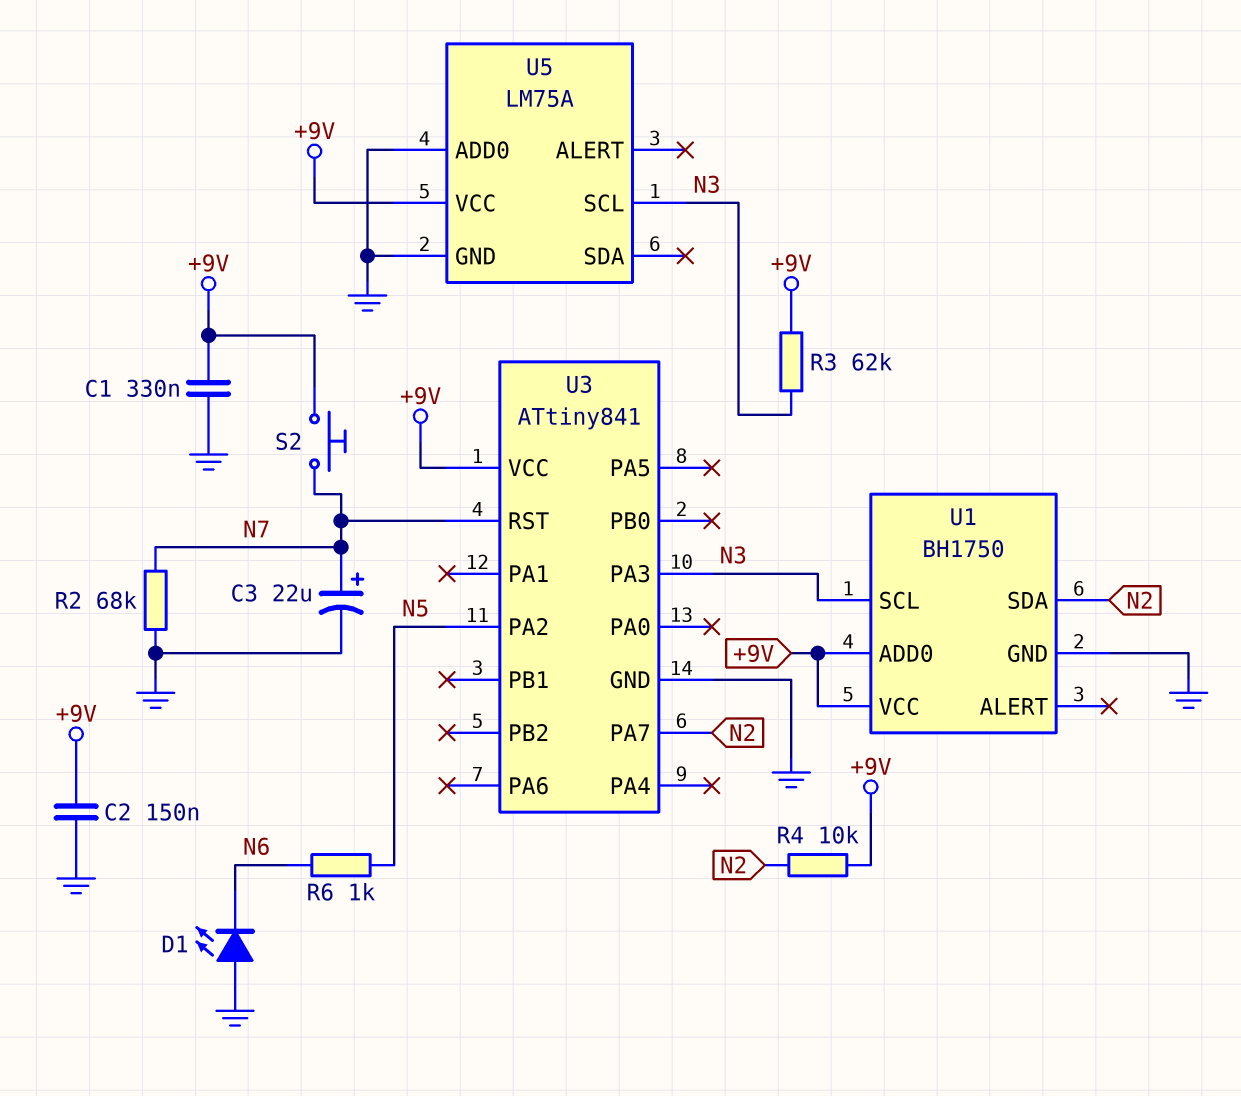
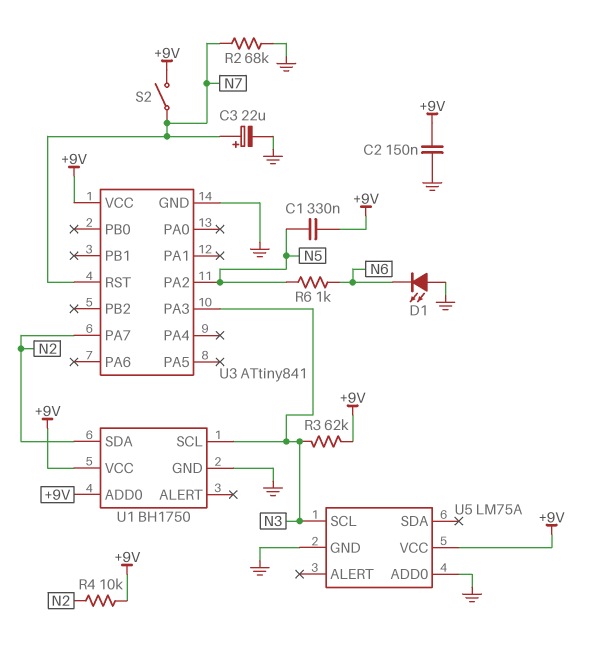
C1: 330nF (+9V, GND) -> 330nF (+9V, N5)
S2: button (+9V, N7) -> switch (+9V, N7)

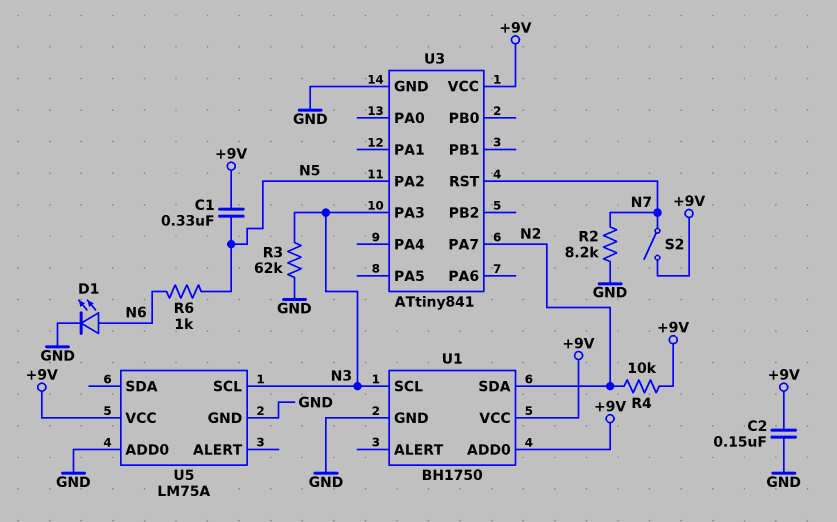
C3: 22uF (plus N7, minus GND) -> none
D1: LED (A GND, K N6) -> LED (A N6, K GND)
R2: 68k (GND, N7) -> 8.2k (GND, N7)
R3: 62k (+9V, N3) -> 62k (GND, N3)

